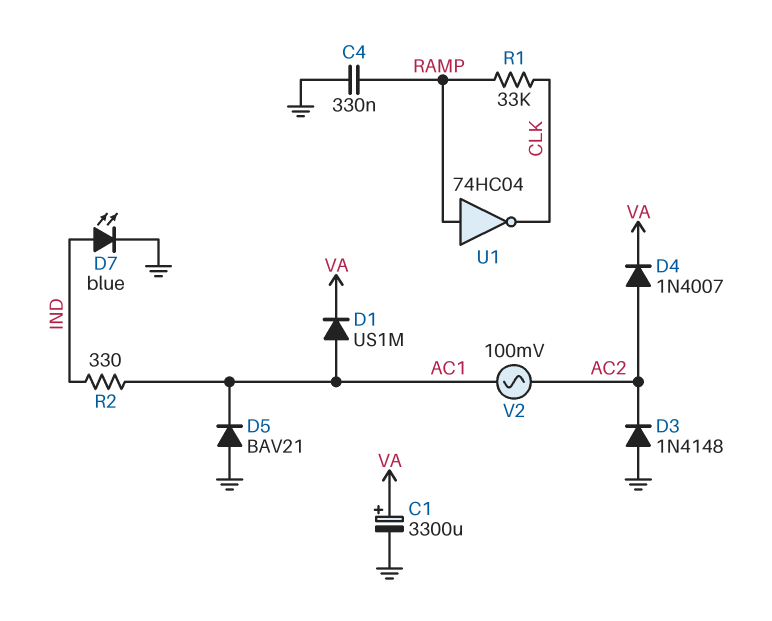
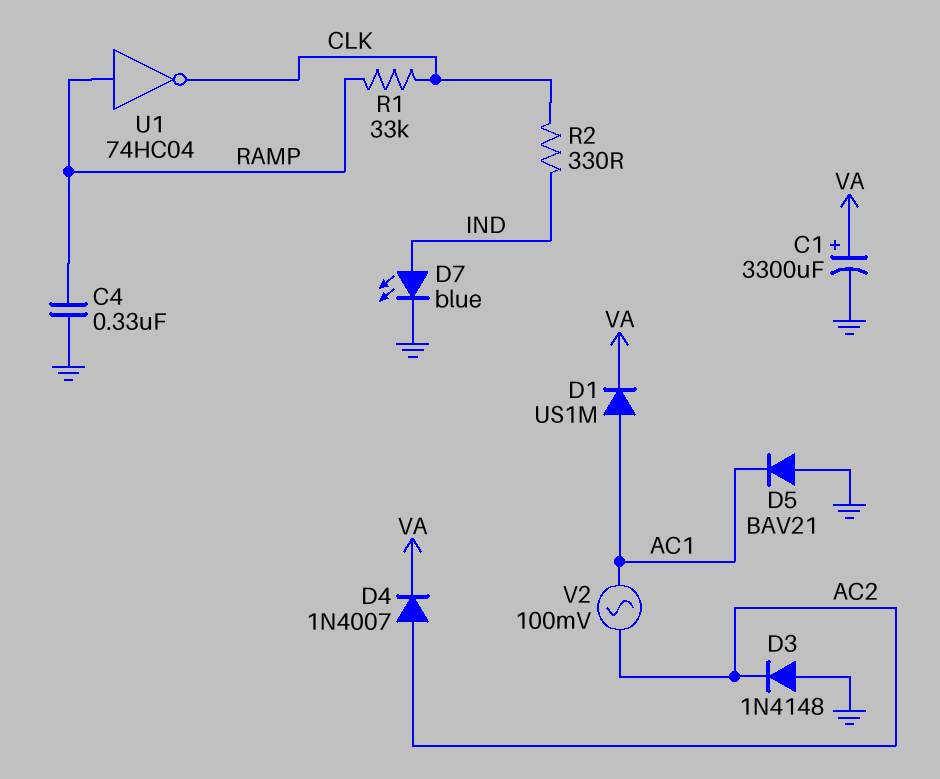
R2: 330 (AC1, IND) -> 330 (CLK, IND)

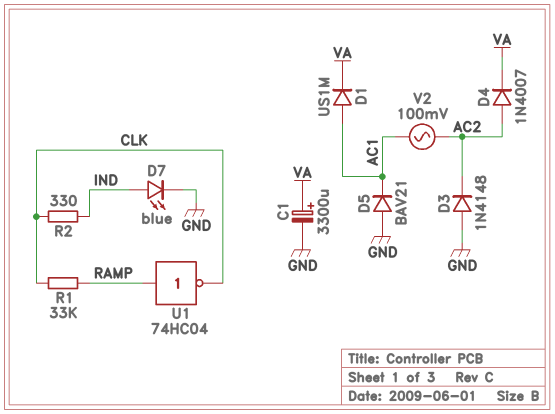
C4: 330nF (GND, RAMP) -> none

